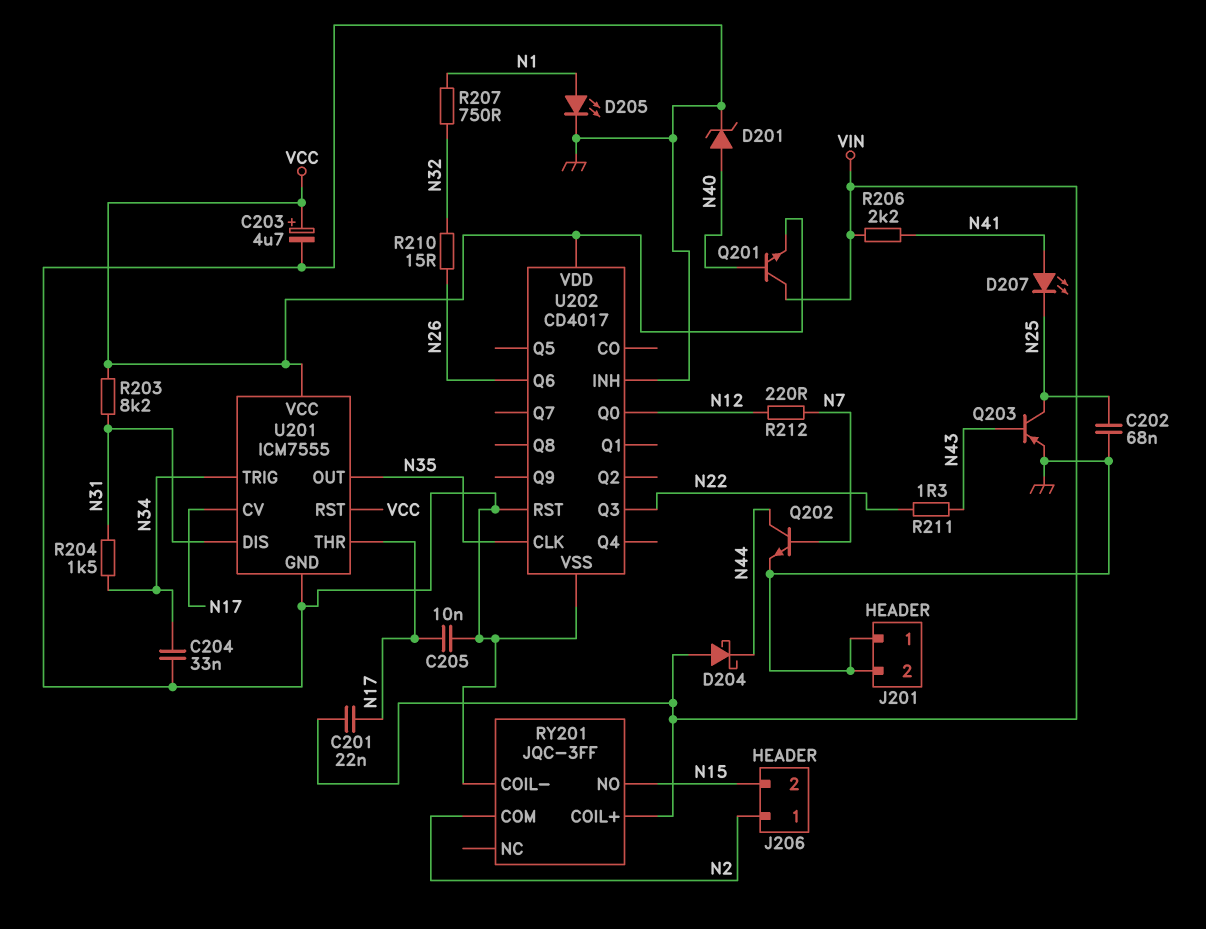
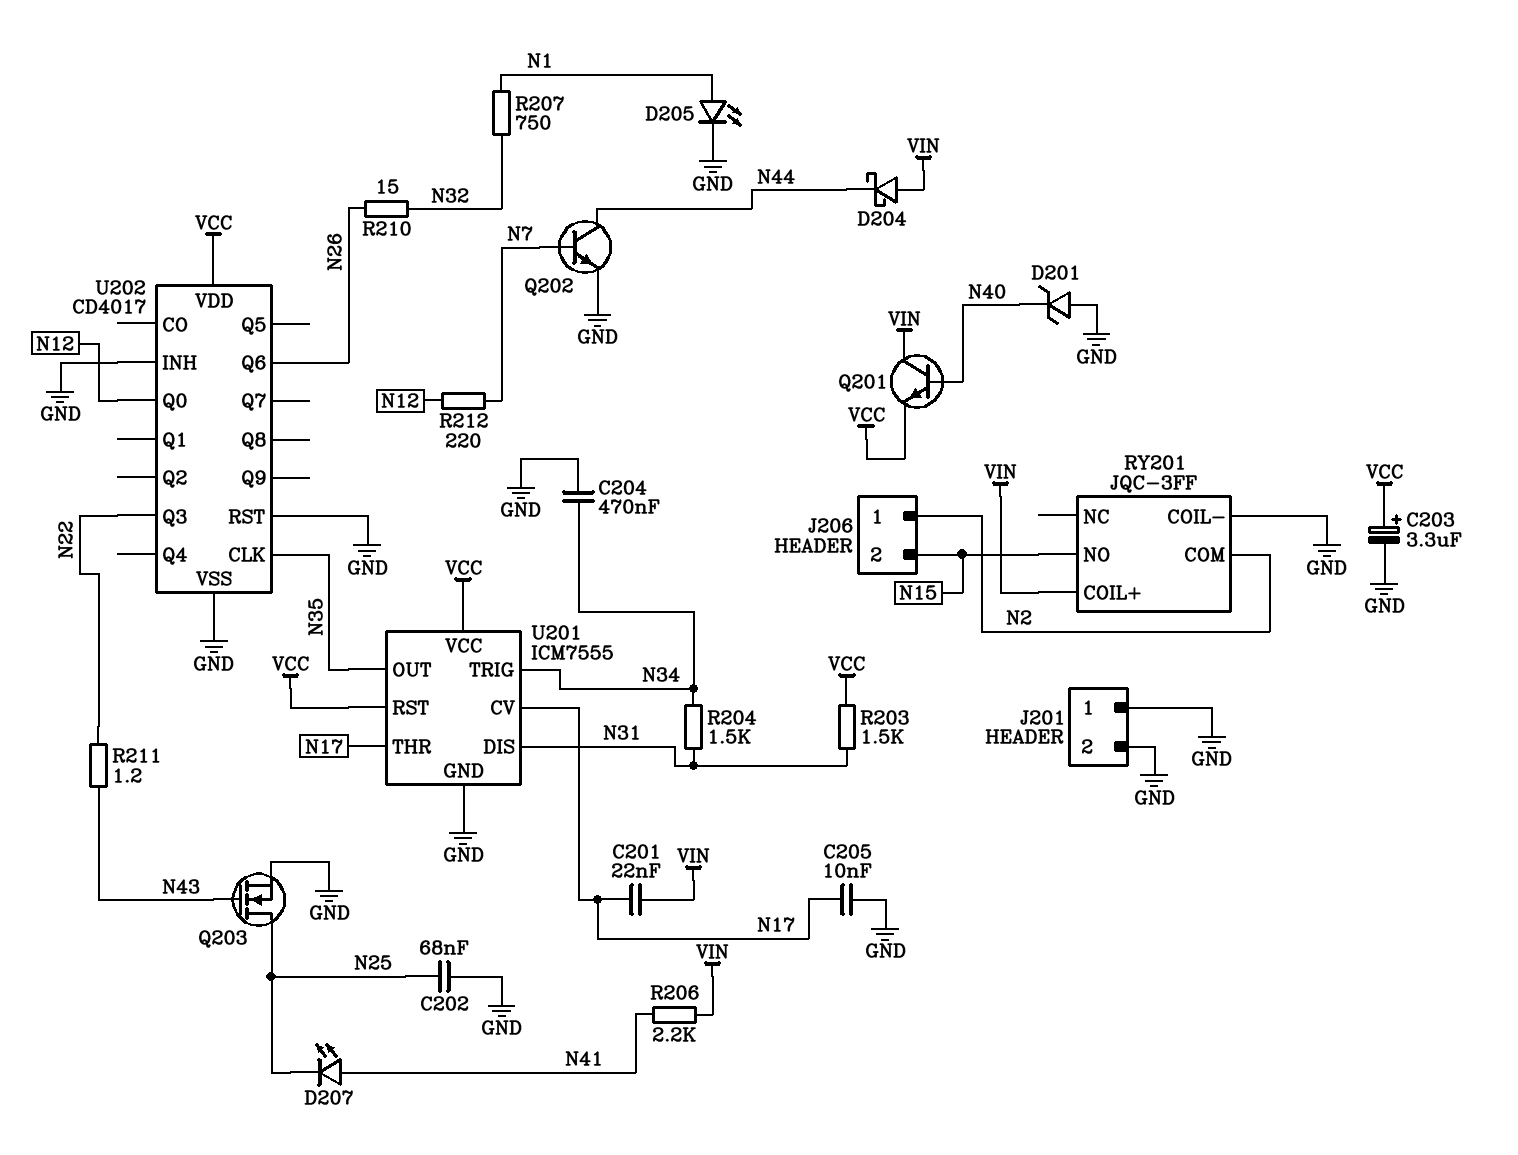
C203: 4.7uF (plus VCC, minus GND) -> 3.3uF (plus VCC, minus GND)
C204: 33nF (GND, N34) -> 470nF (GND, N34)
D201: zener (A N40, K GND) -> zener (A GND, K N40)
Q203: PNP (B N43, C N25, E GND) -> NMOS (G N43, D N25, S GND)
R203: 8.2k (N31, VCC) -> 1.5k (N31, VCC)
R211: 1.3 (N22, N43) -> 1.2 (N22, N43)

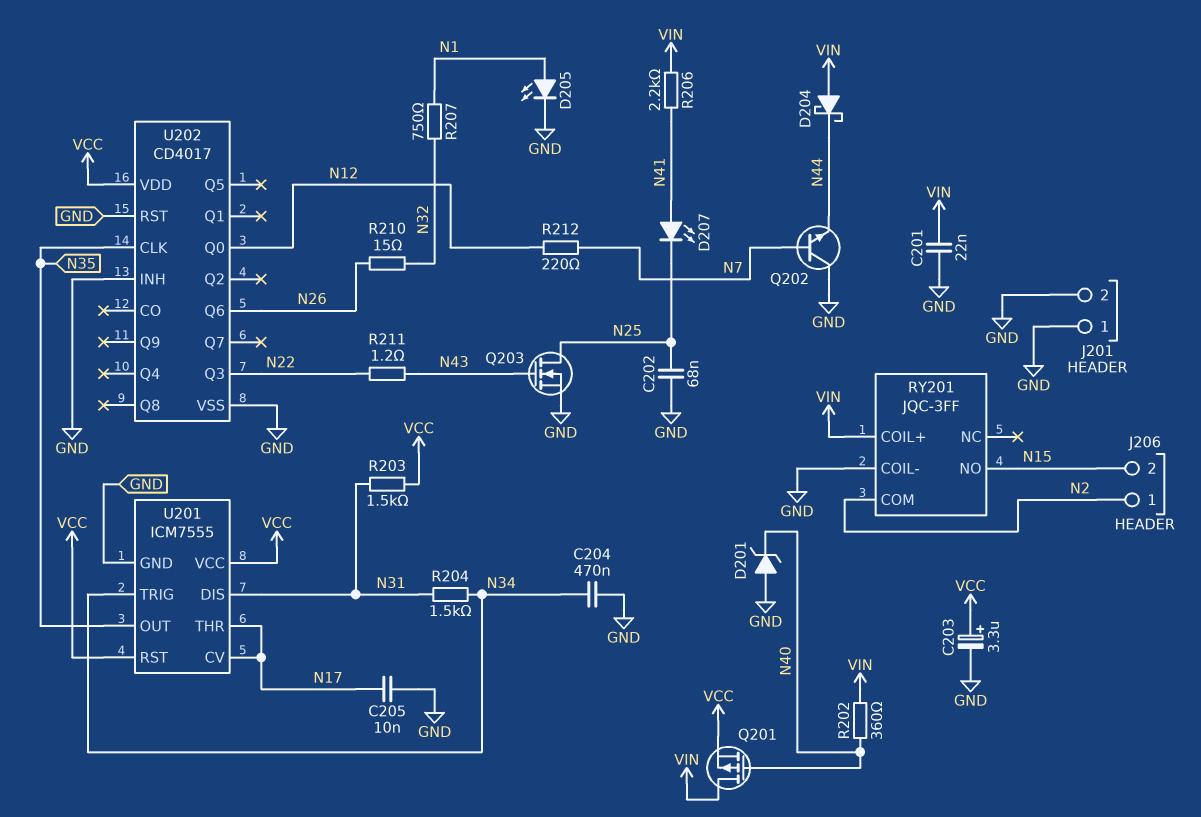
C201: 22nF (N17, VIN) -> 22nF (GND, VIN)
Q201: NPN (B N40, C VIN, E VCC) -> PMOS (G N40, D VIN, S VCC)
Q202: NPN (B N7, C N44, E GND) -> NPN (B N7, C GND, E N44)
R202: none -> 360 (N40, VIN)

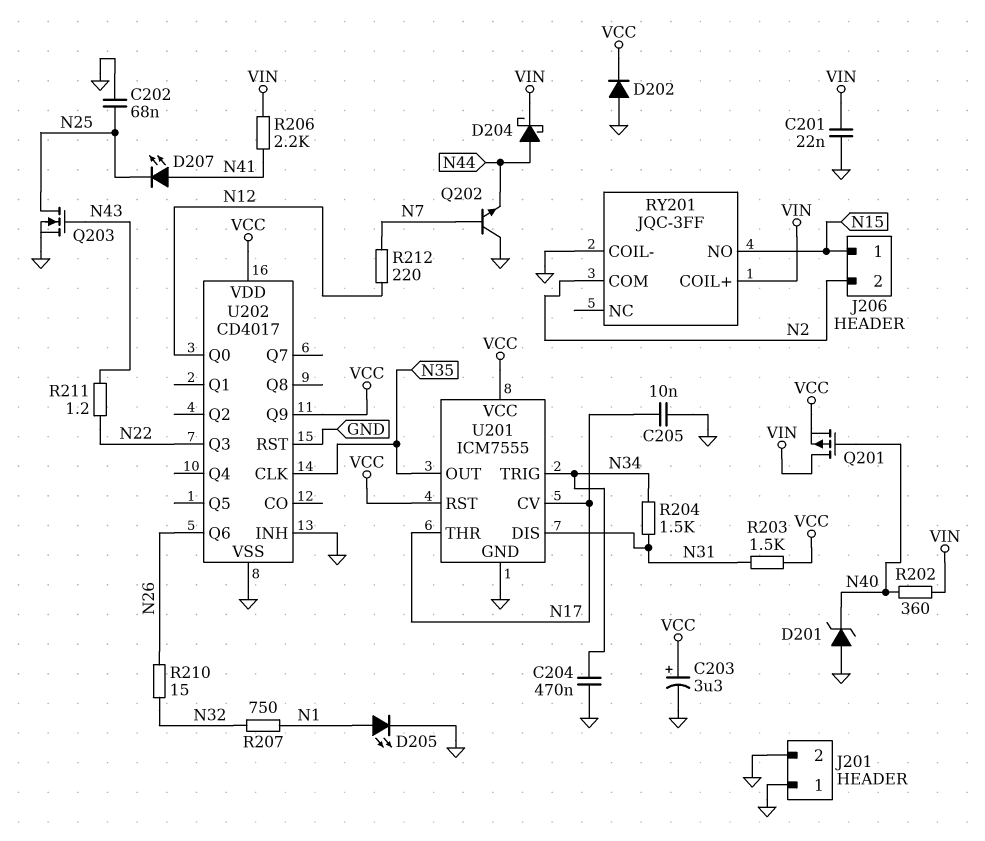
D202: none -> diode (A GND, K VCC)
D204: schottky (A VIN, K N44) -> schottky (A N44, K VIN)
J206 pin 1: N2 -> N15
J206 pin 2: N15 -> N2
U202 pin Q9: none -> VCC

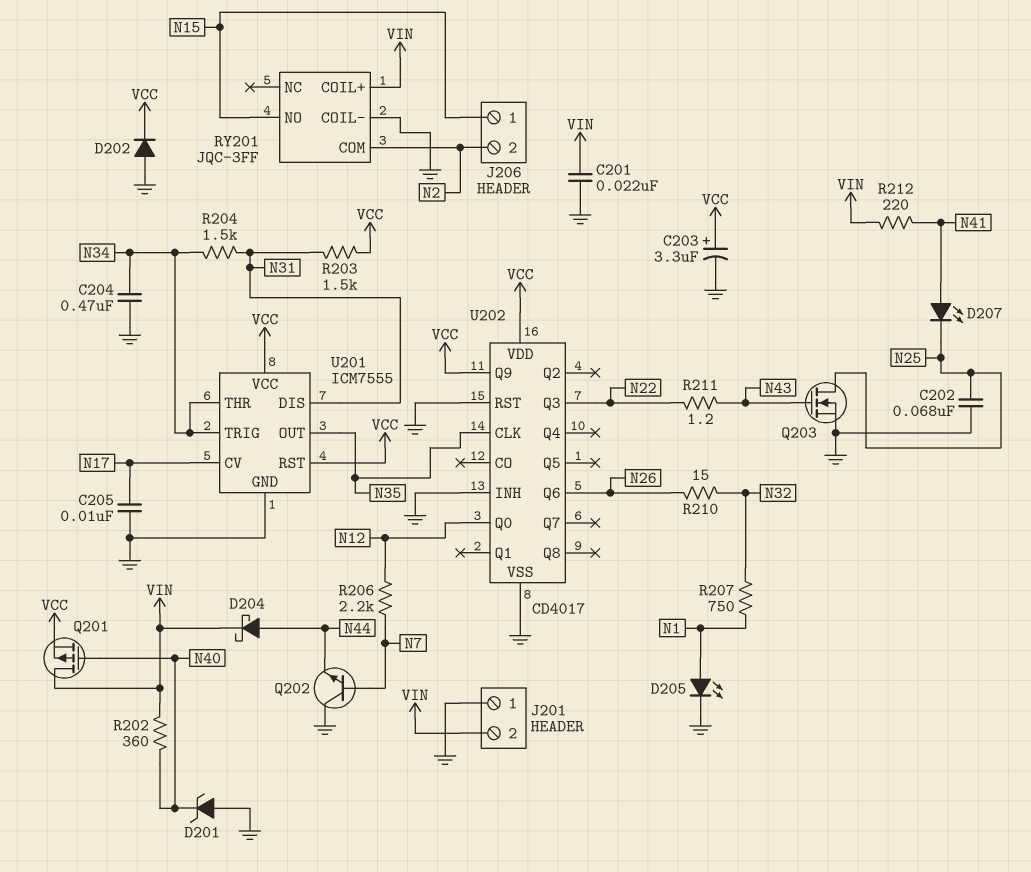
J201 pin 2: GND -> VIN
R206: 2.2k (N41, VIN) -> 2.2k (N7, N12)
R212: 220 (N7, N12) -> 220 (N41, VIN)
U201 pin THR: N17 -> N34

